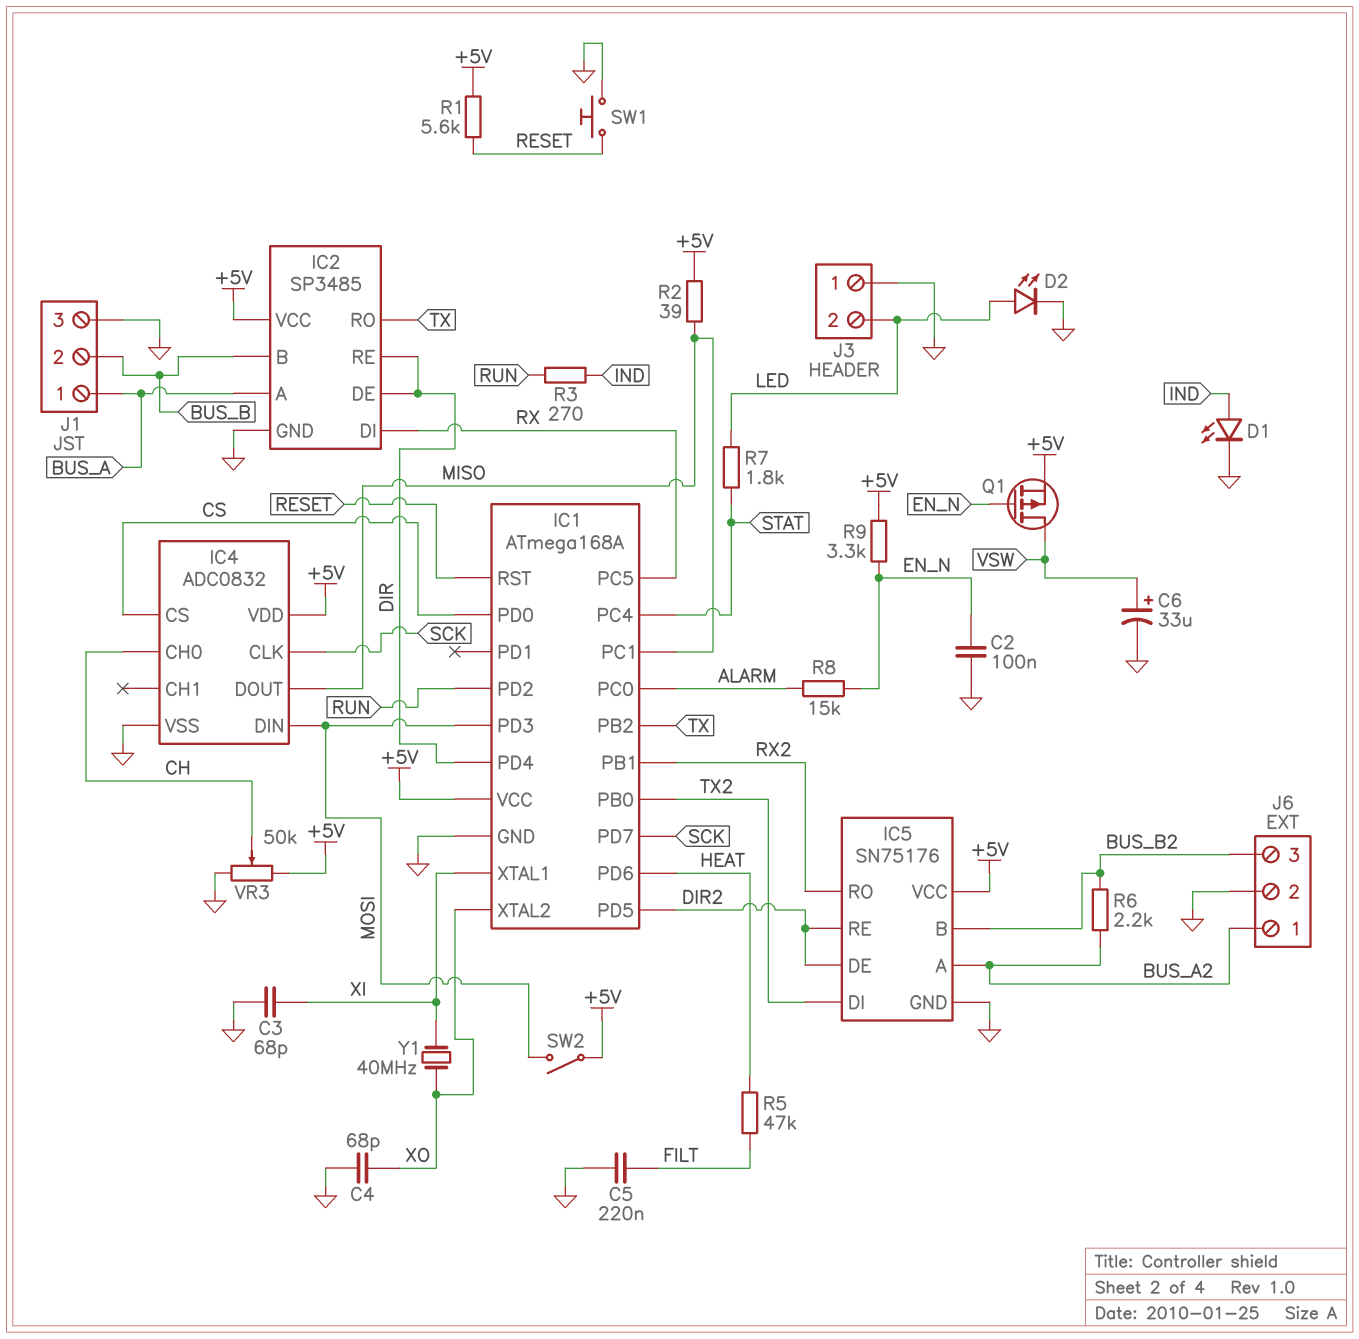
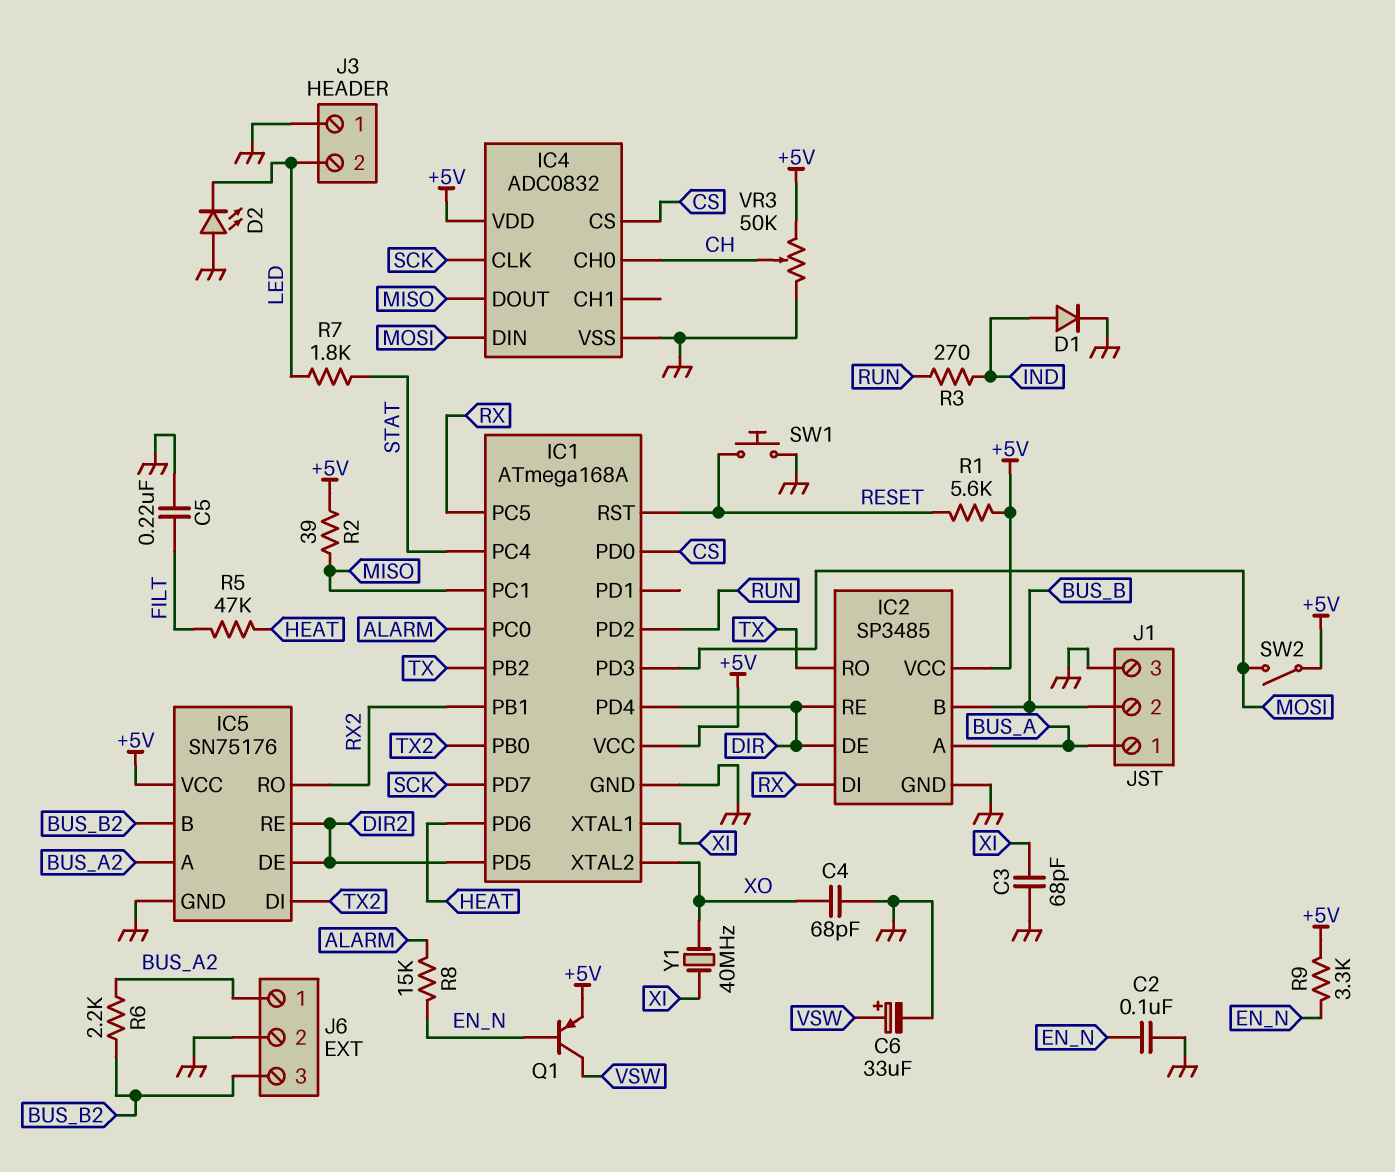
D1: LED (A IND, K GND) -> diode (A IND, K GND)
D2: LED (A LED, K GND) -> LED (A GND, K LED)
Q1: PMOS (G EN_N, D VSW, S +5V) -> PNP (B EN_N, C VSW, E +5V)

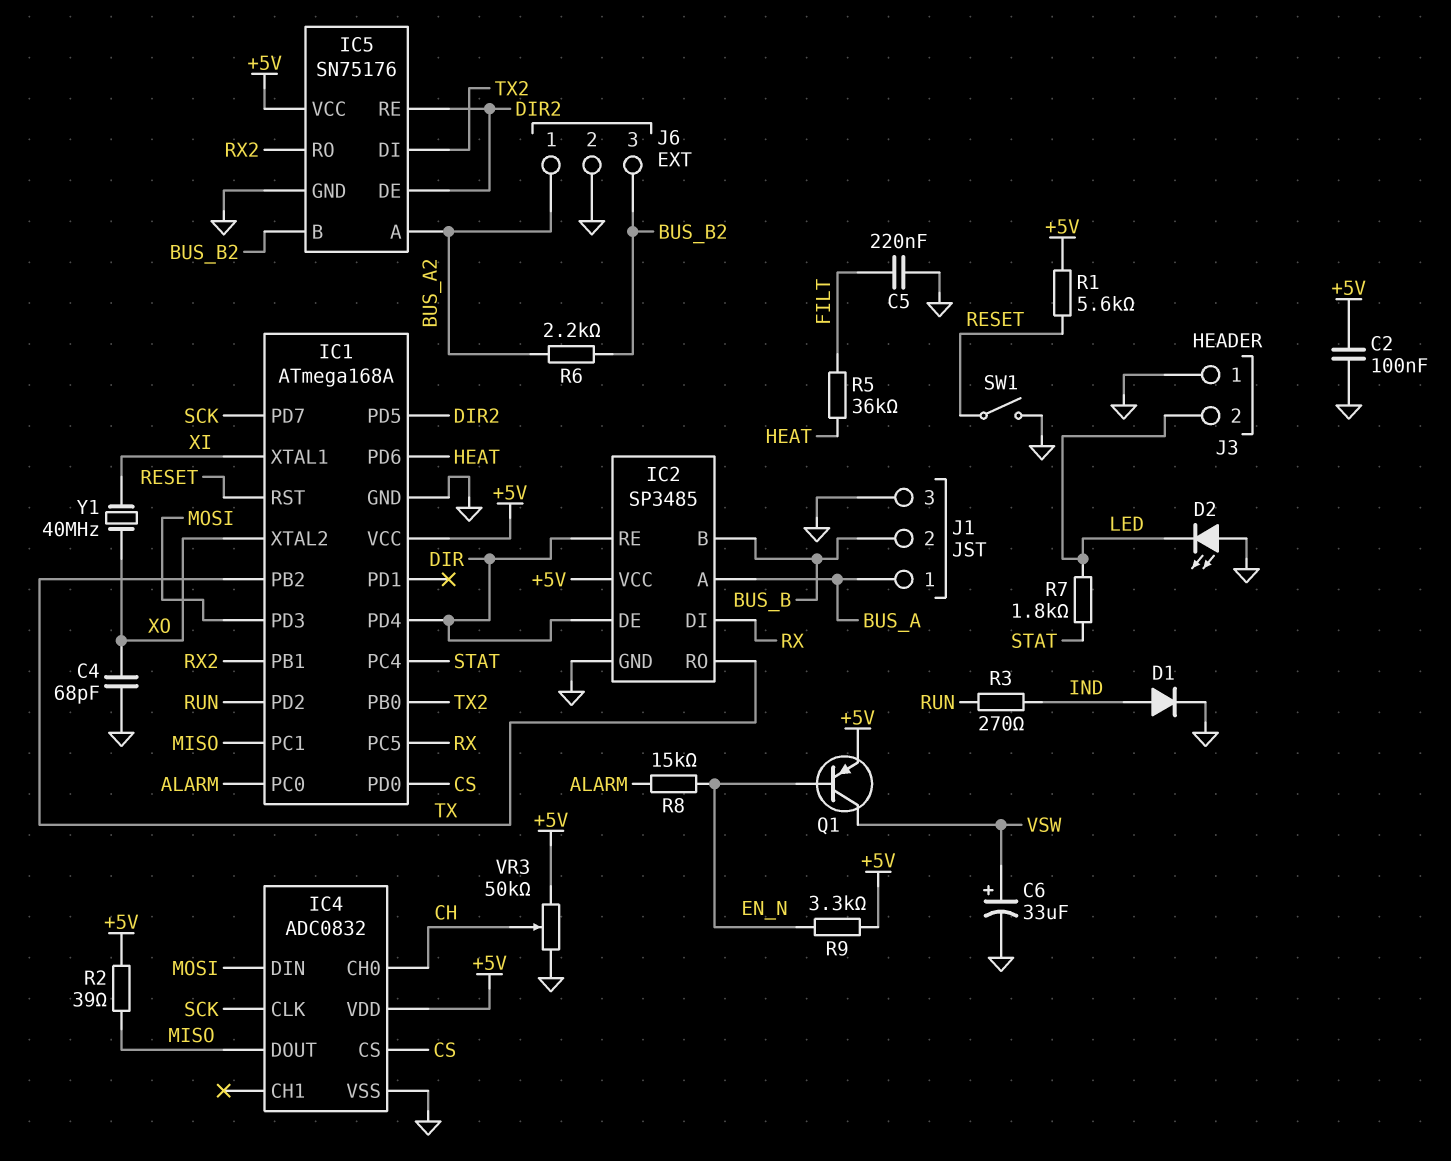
C2: 100nF (EN_N, GND) -> 100nF (+5V, GND)
C3: 68pF (GND, XI) -> none
R5: 47k (FILT, HEAT) -> 36k (FILT, HEAT)
SW1: button (GND, RESET) -> switch (GND, RESET)
SW2: switch (+5V, MOSI) -> none

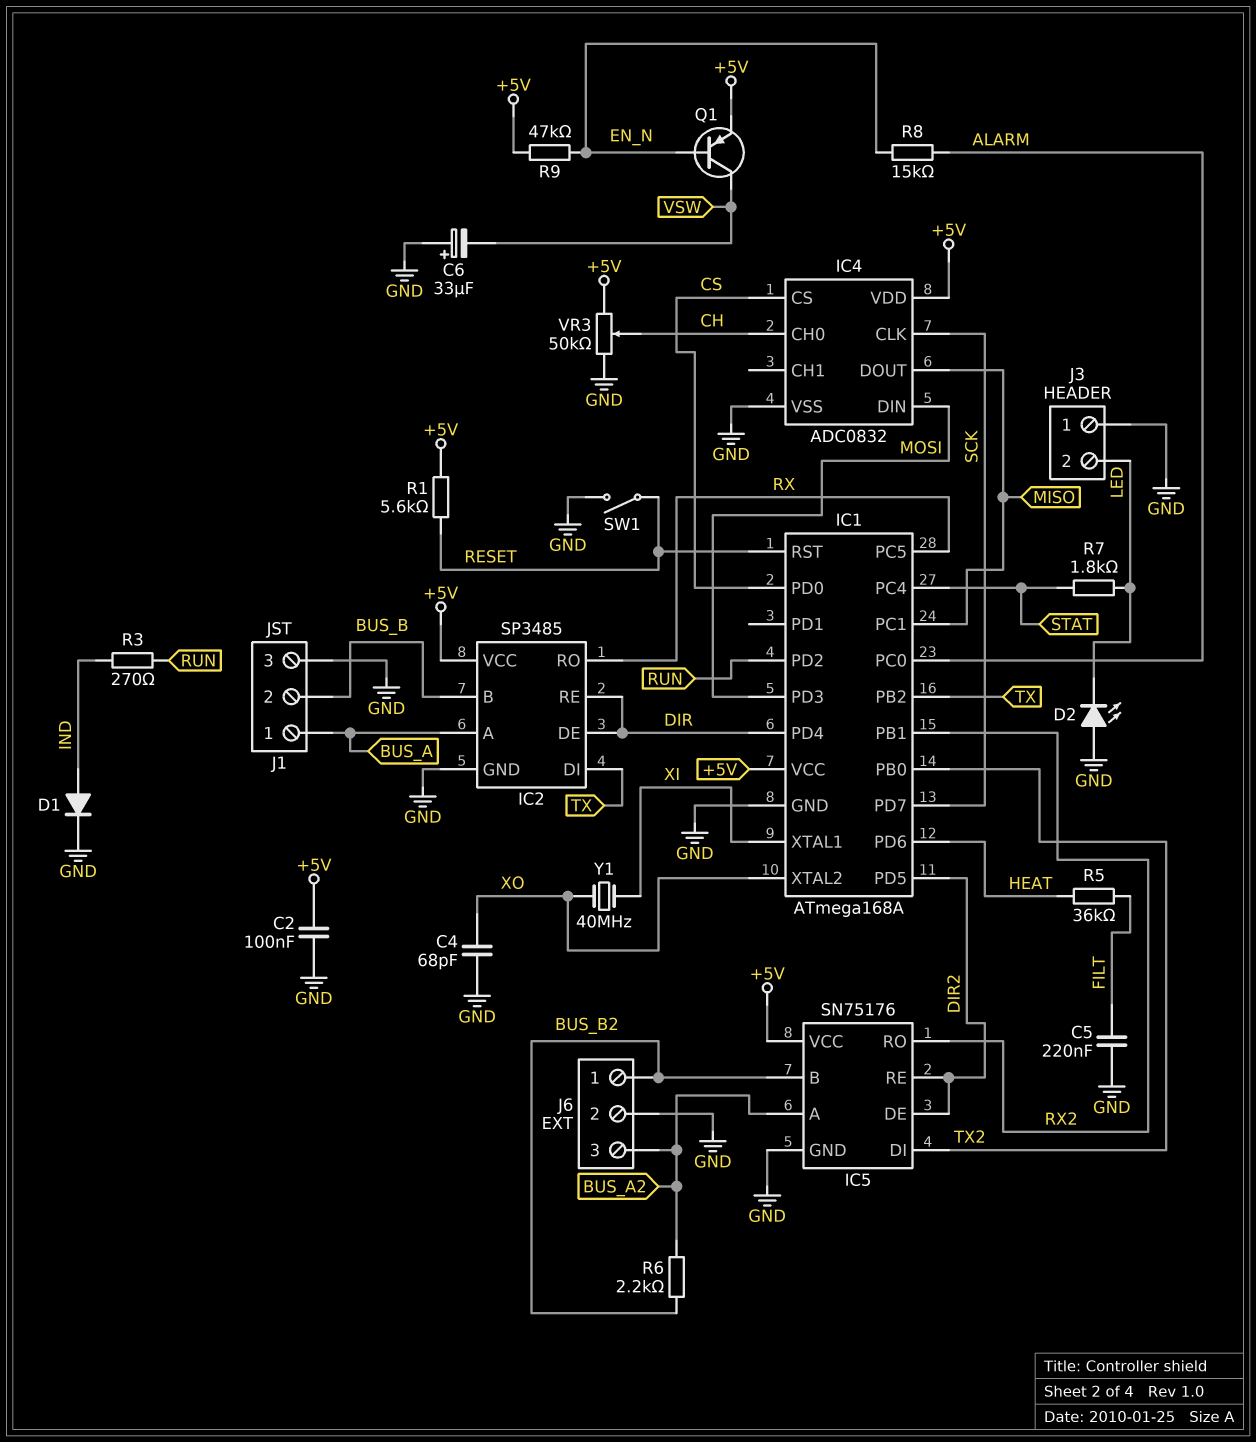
C6: 33uF (plus VSW, minus GND) -> 33uF (plus GND, minus VSW)
IC2 pin DI: RX -> TX
IC2 pin RO: TX -> RX
J6 pin 1: BUS_A2 -> BUS_B2
J6 pin 3: BUS_B2 -> BUS_A2
R2: 39 (+5V, MISO) -> none
R9: 3.3k (+5V, EN_N) -> 47k (+5V, EN_N)

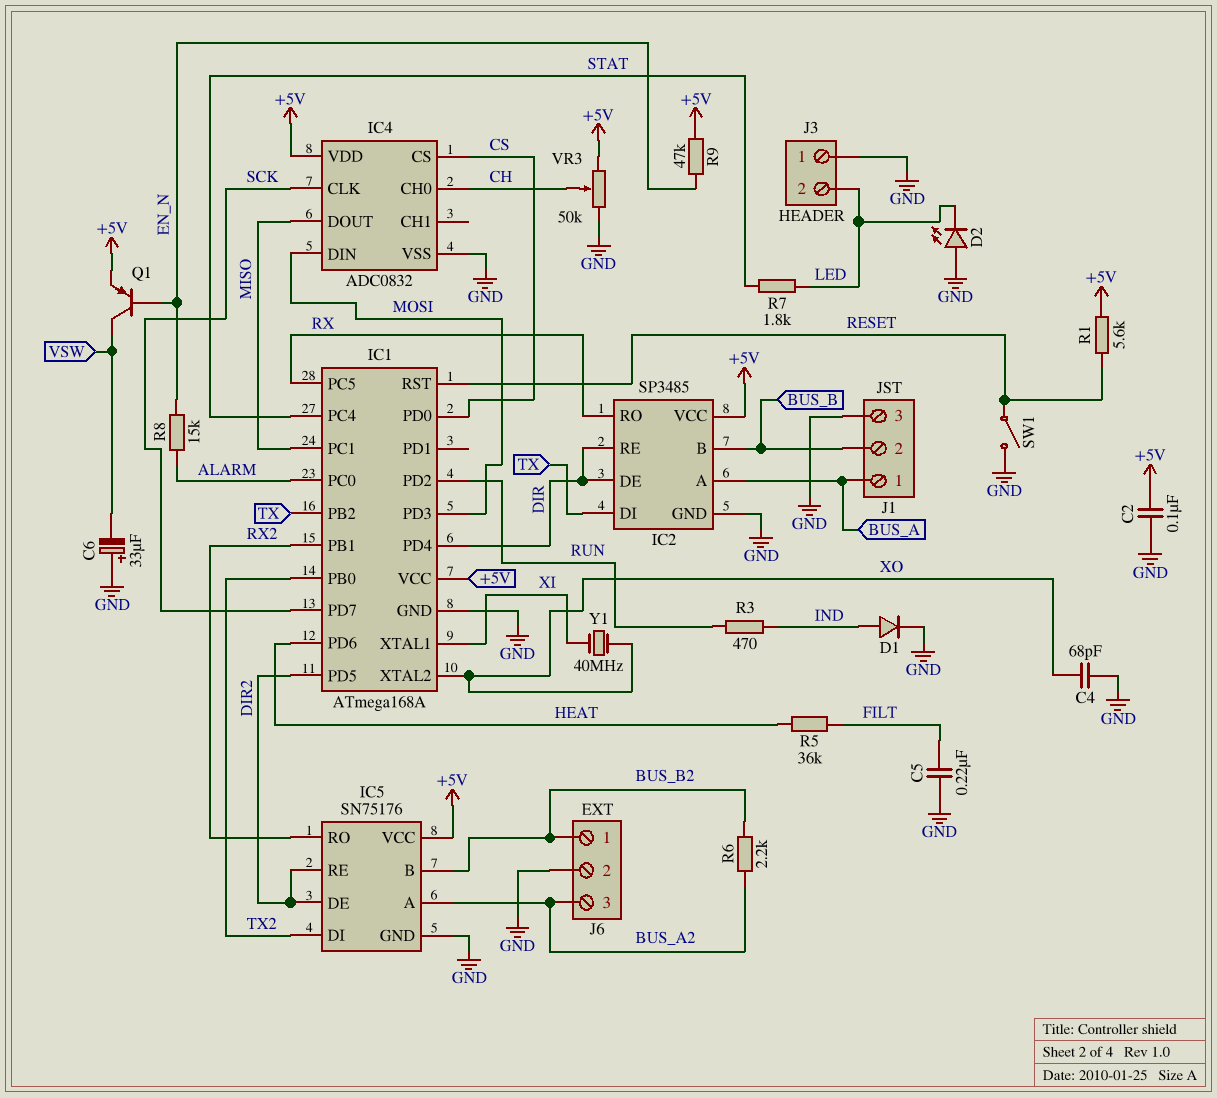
R3: 270 (IND, RUN) -> 470 (IND, RUN)

